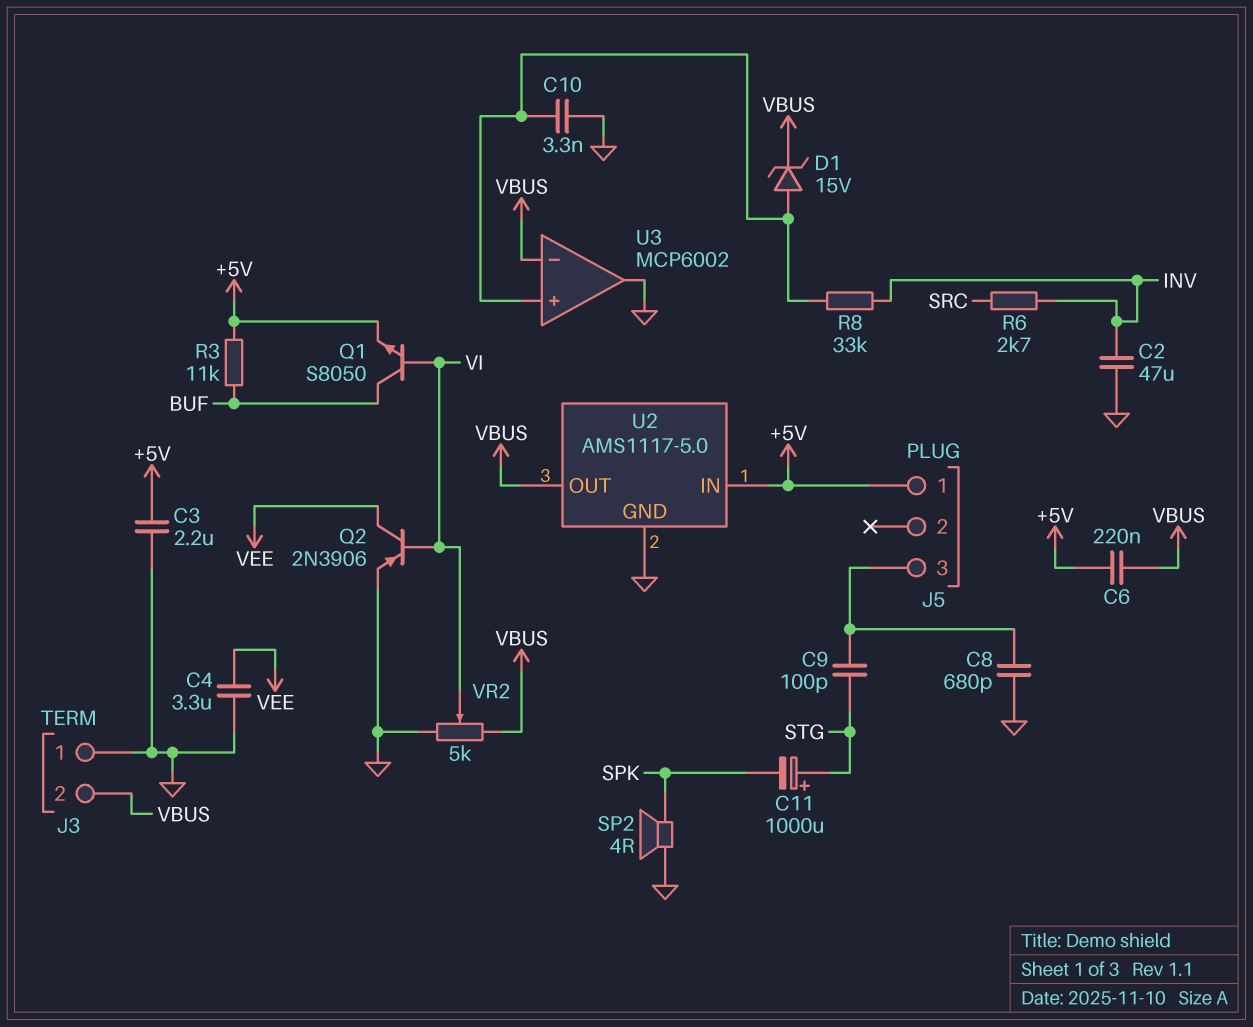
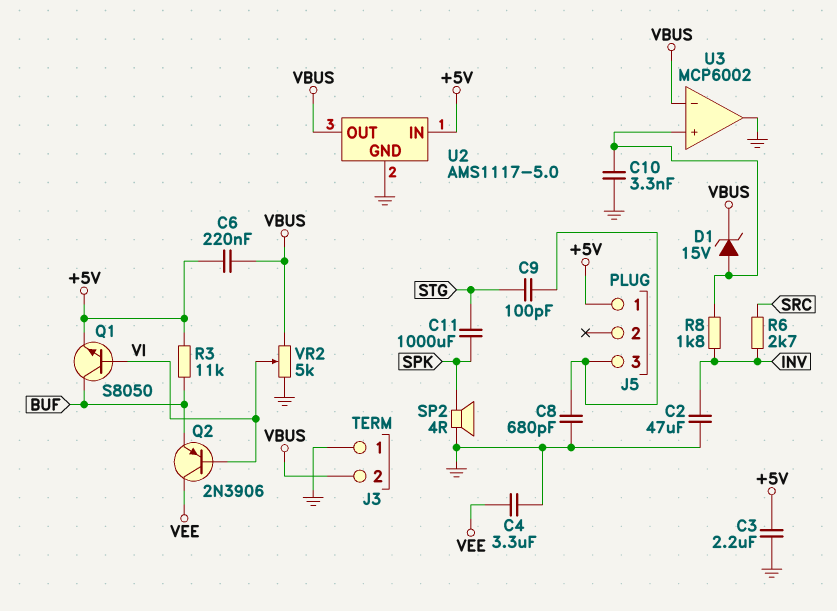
C11: 1000uF (plus STG, minus SPK) -> 1000uF (SPK, STG)
Q2: PNP 2N3906 (B VI, C VEE, E GND) -> PNP 2N3906 (B VI, C VEE, E BUF)
R8: 33k (INV, U3/in+) -> 1.8k (INV, U3/in+)

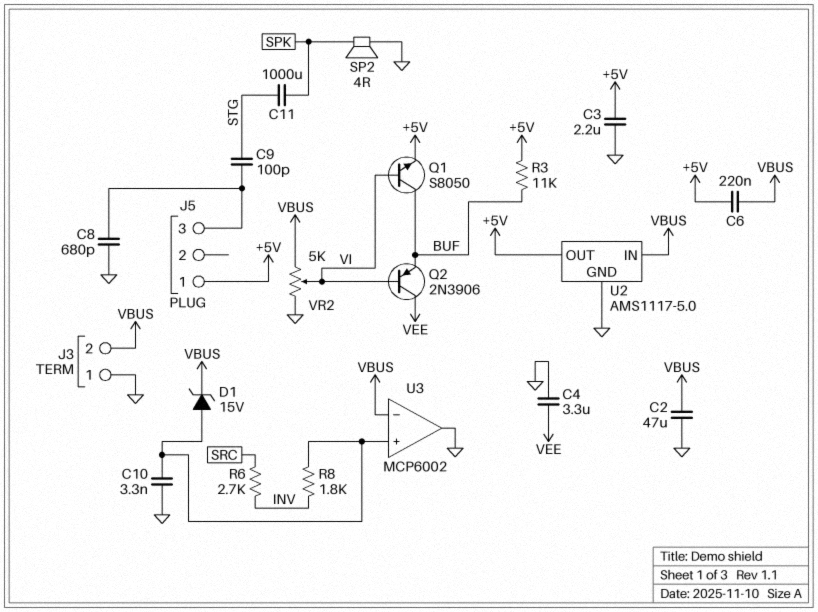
C2: 47uF (GND, INV) -> 47uF (GND, VBUS)
U2 pin IN: +5V -> VBUS
U2 pin OUT: VBUS -> +5V

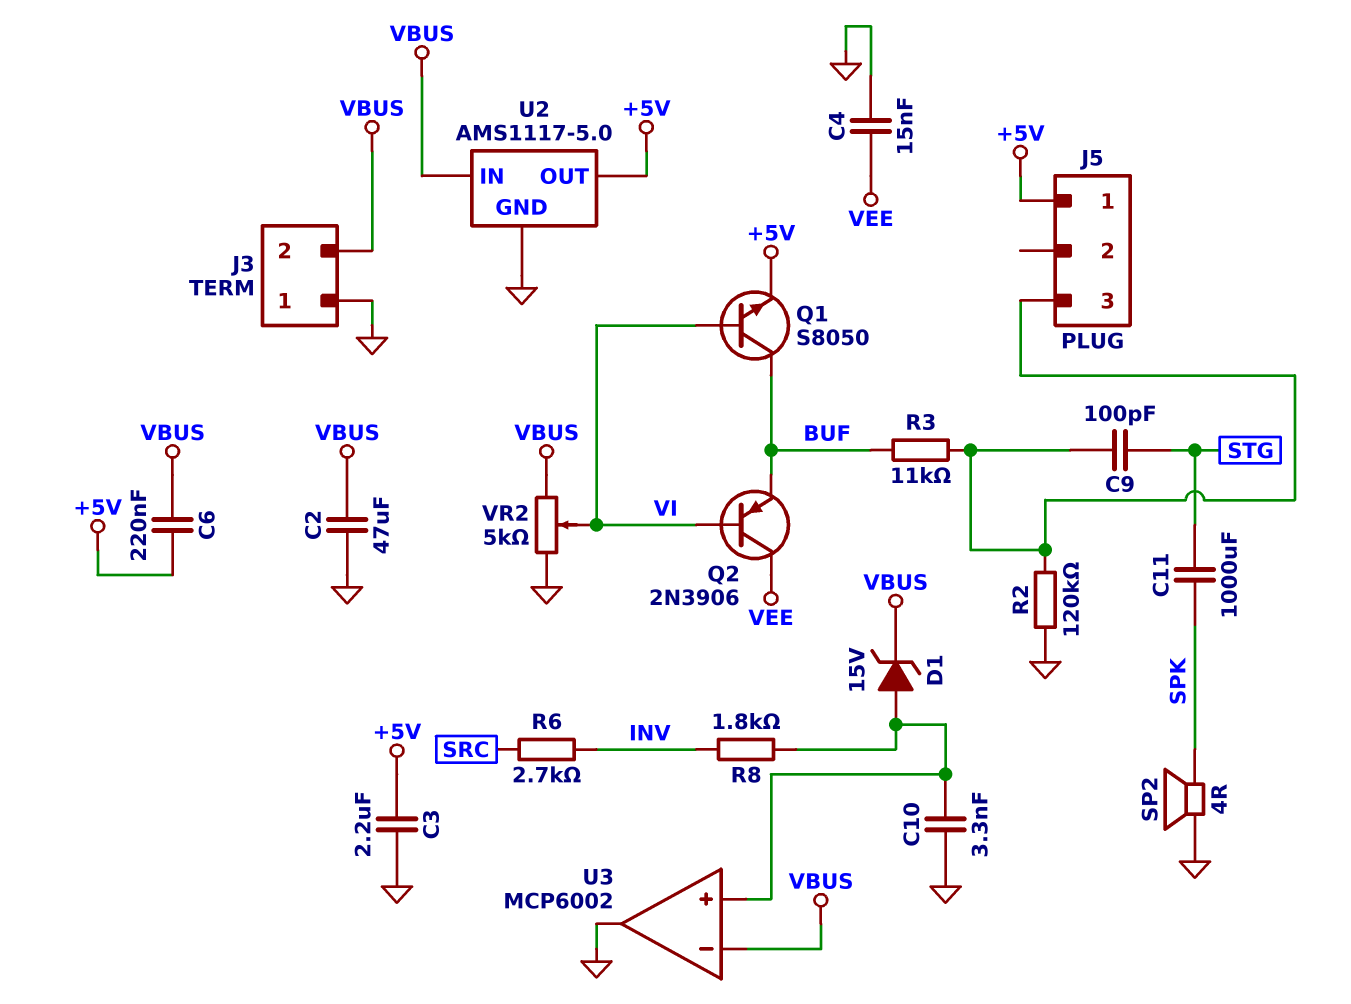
C4: 3.3uF (GND, VEE) -> 15nF (GND, VEE)
C8: 680pF (GND, J5/3) -> none
R2: none -> 120k (GND, J5/3)
R3: 11k (+5V, BUF) -> 11k (BUF, J5/3)

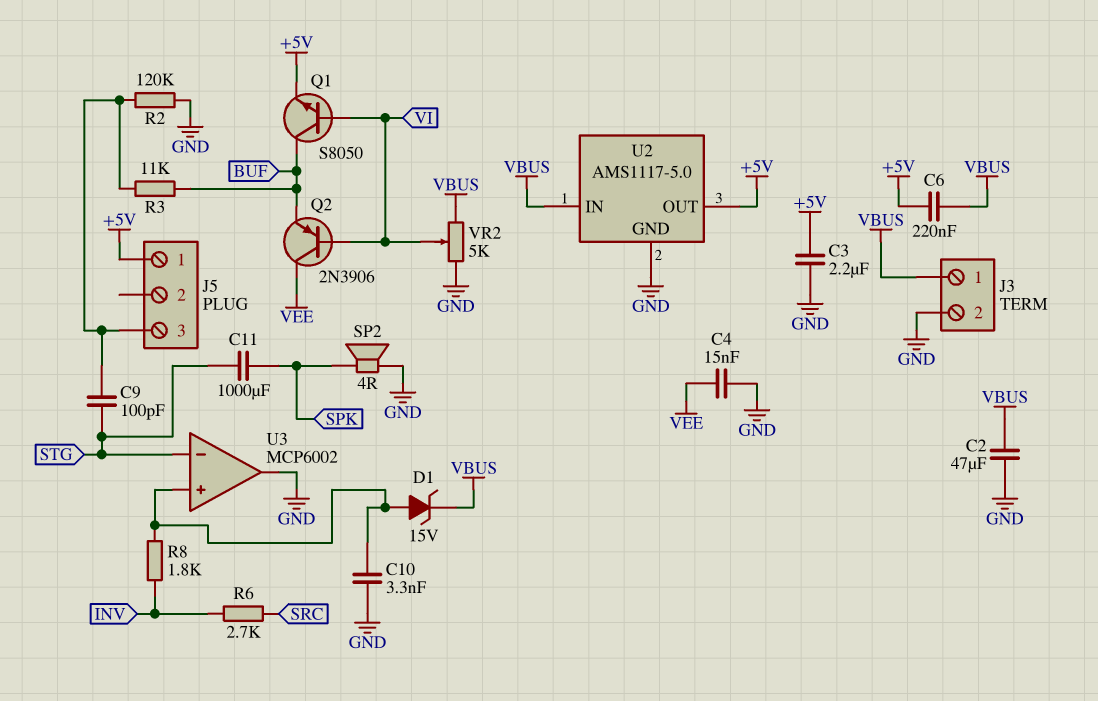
J3 pin 1: GND -> VBUS
J3 pin 2: VBUS -> GND
U3 pin in-: VBUS -> STG

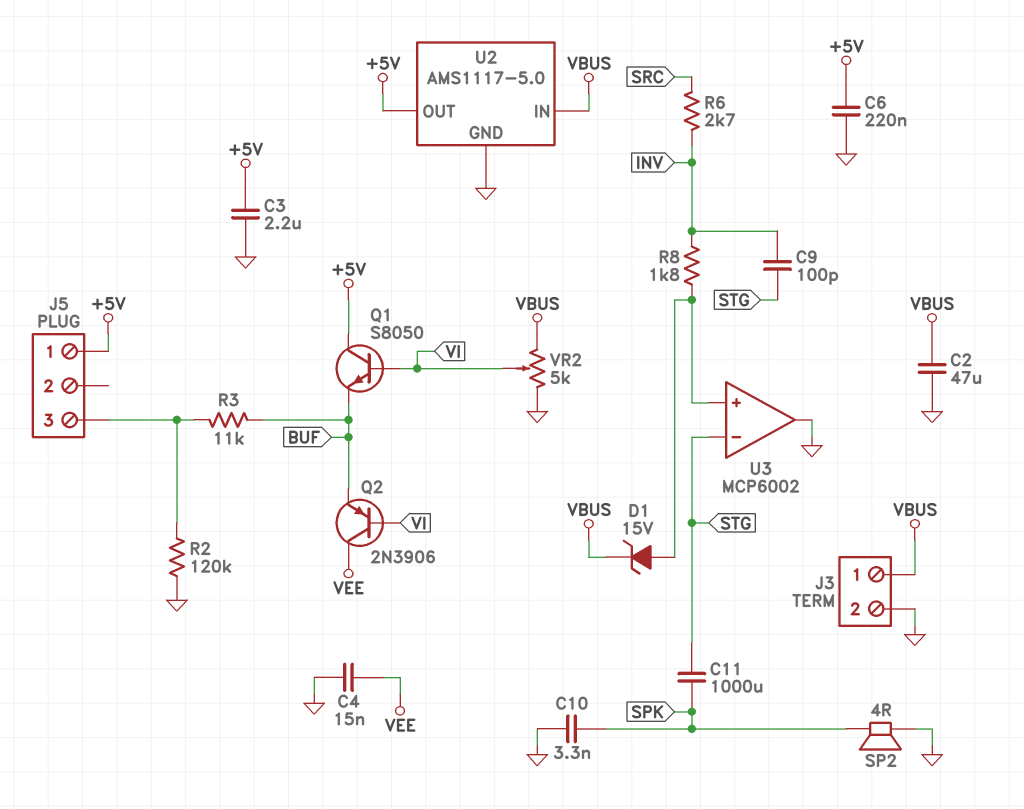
C6: 220nF (+5V, VBUS) -> 220nF (+5V, GND)
C9: 100pF (J5/3, STG) -> 100pF (INV, STG)
C10: 3.3nF (GND, U3/in+) -> 3.3nF (GND, SPK)
Q1: NPN S8050 (B VI, C BUF, E +5V) -> NPN S8050 (B VI, C +5V, E BUF)

